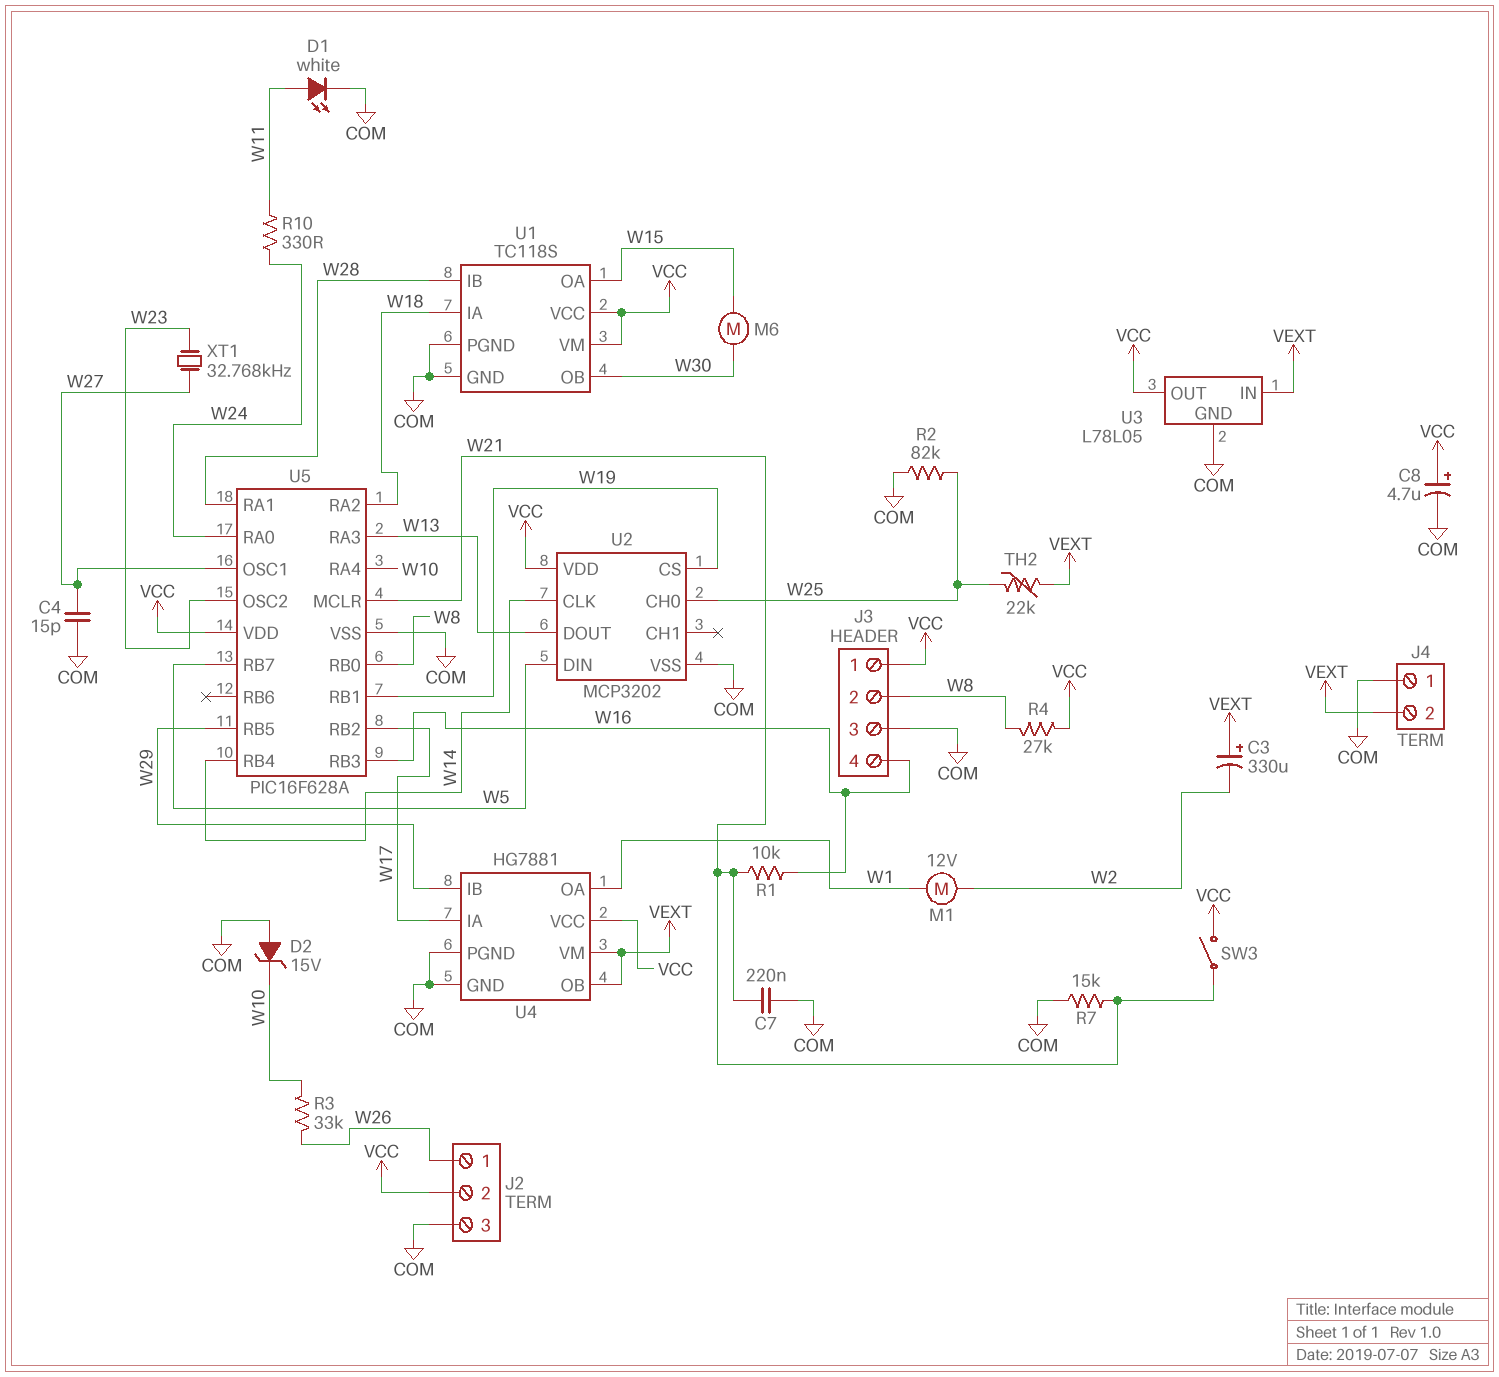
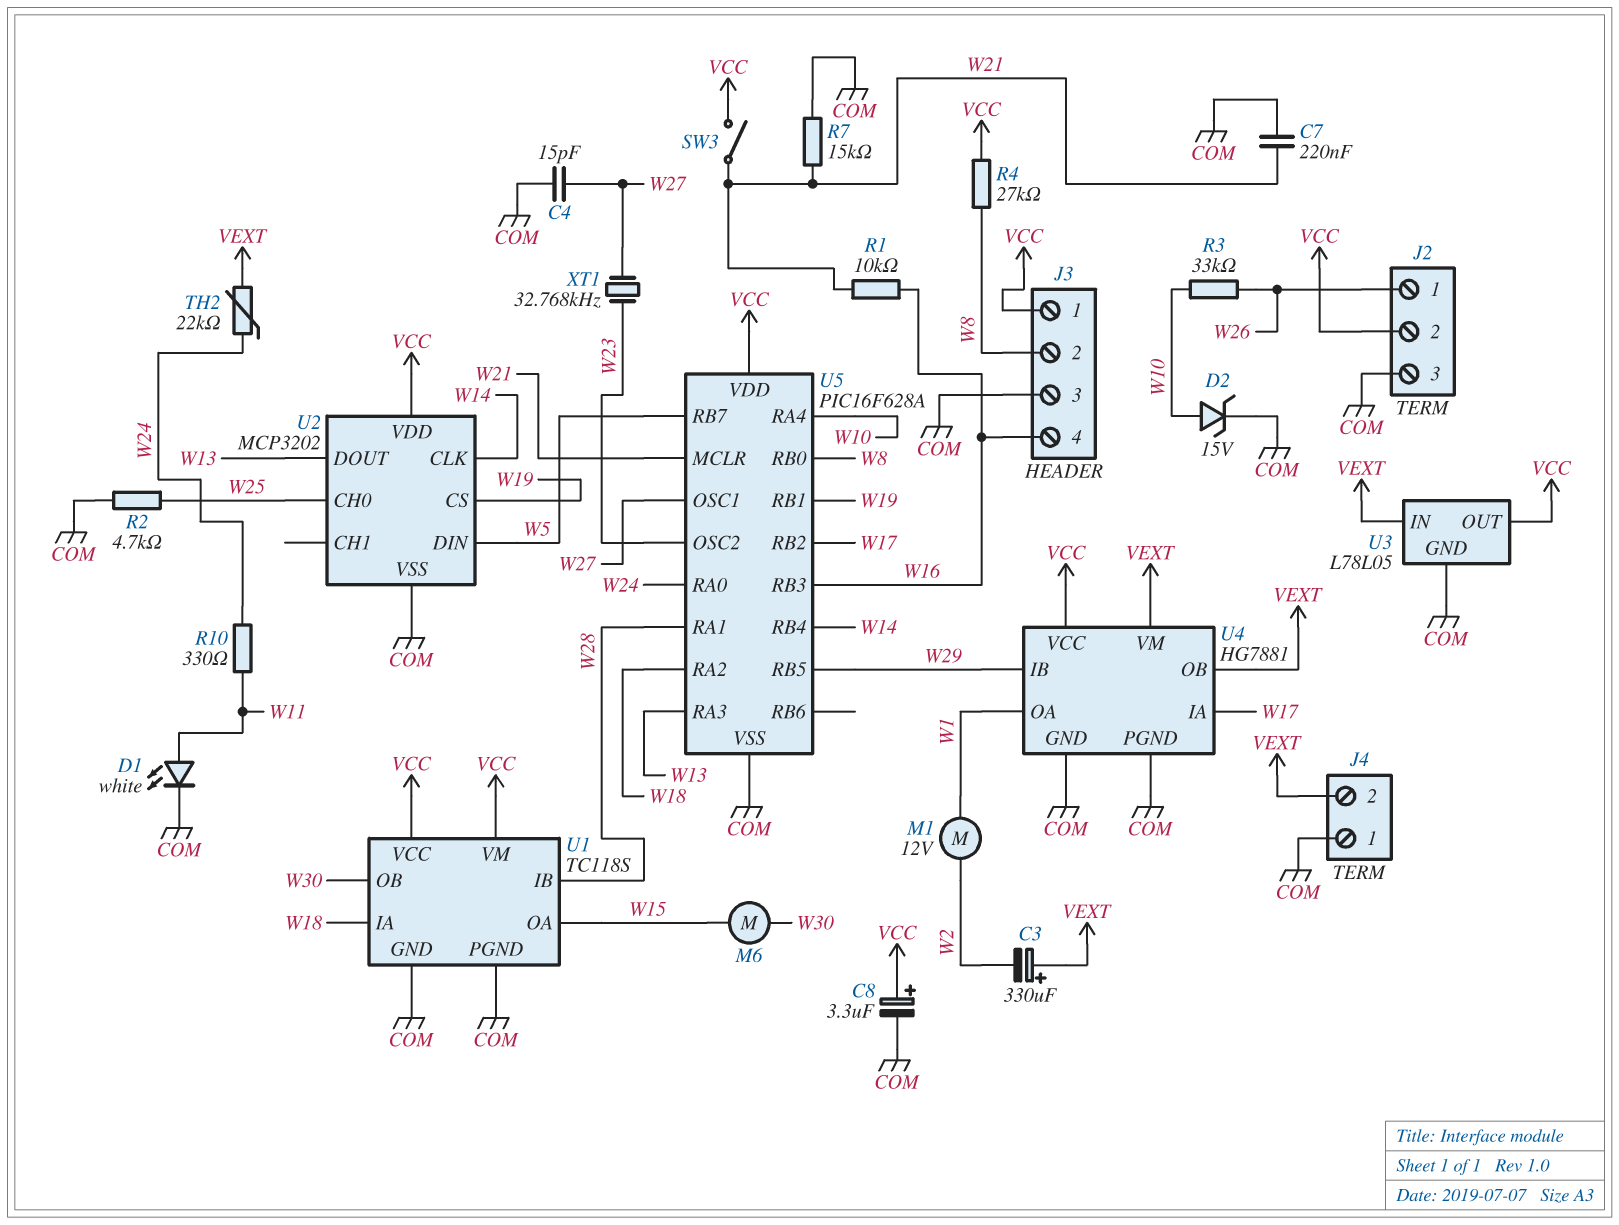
C8: 4.7uF (plus VCC, minus COM) -> 3.3uF (plus VCC, minus COM)
D2: zener 15V (A COM, K W10) -> zener 15V (A W10, K COM)
R2: 82k (COM, W25) -> 4.7k (COM, W25)
TH2: 22k (VEXT, W25) -> 22k (VEXT, W24)

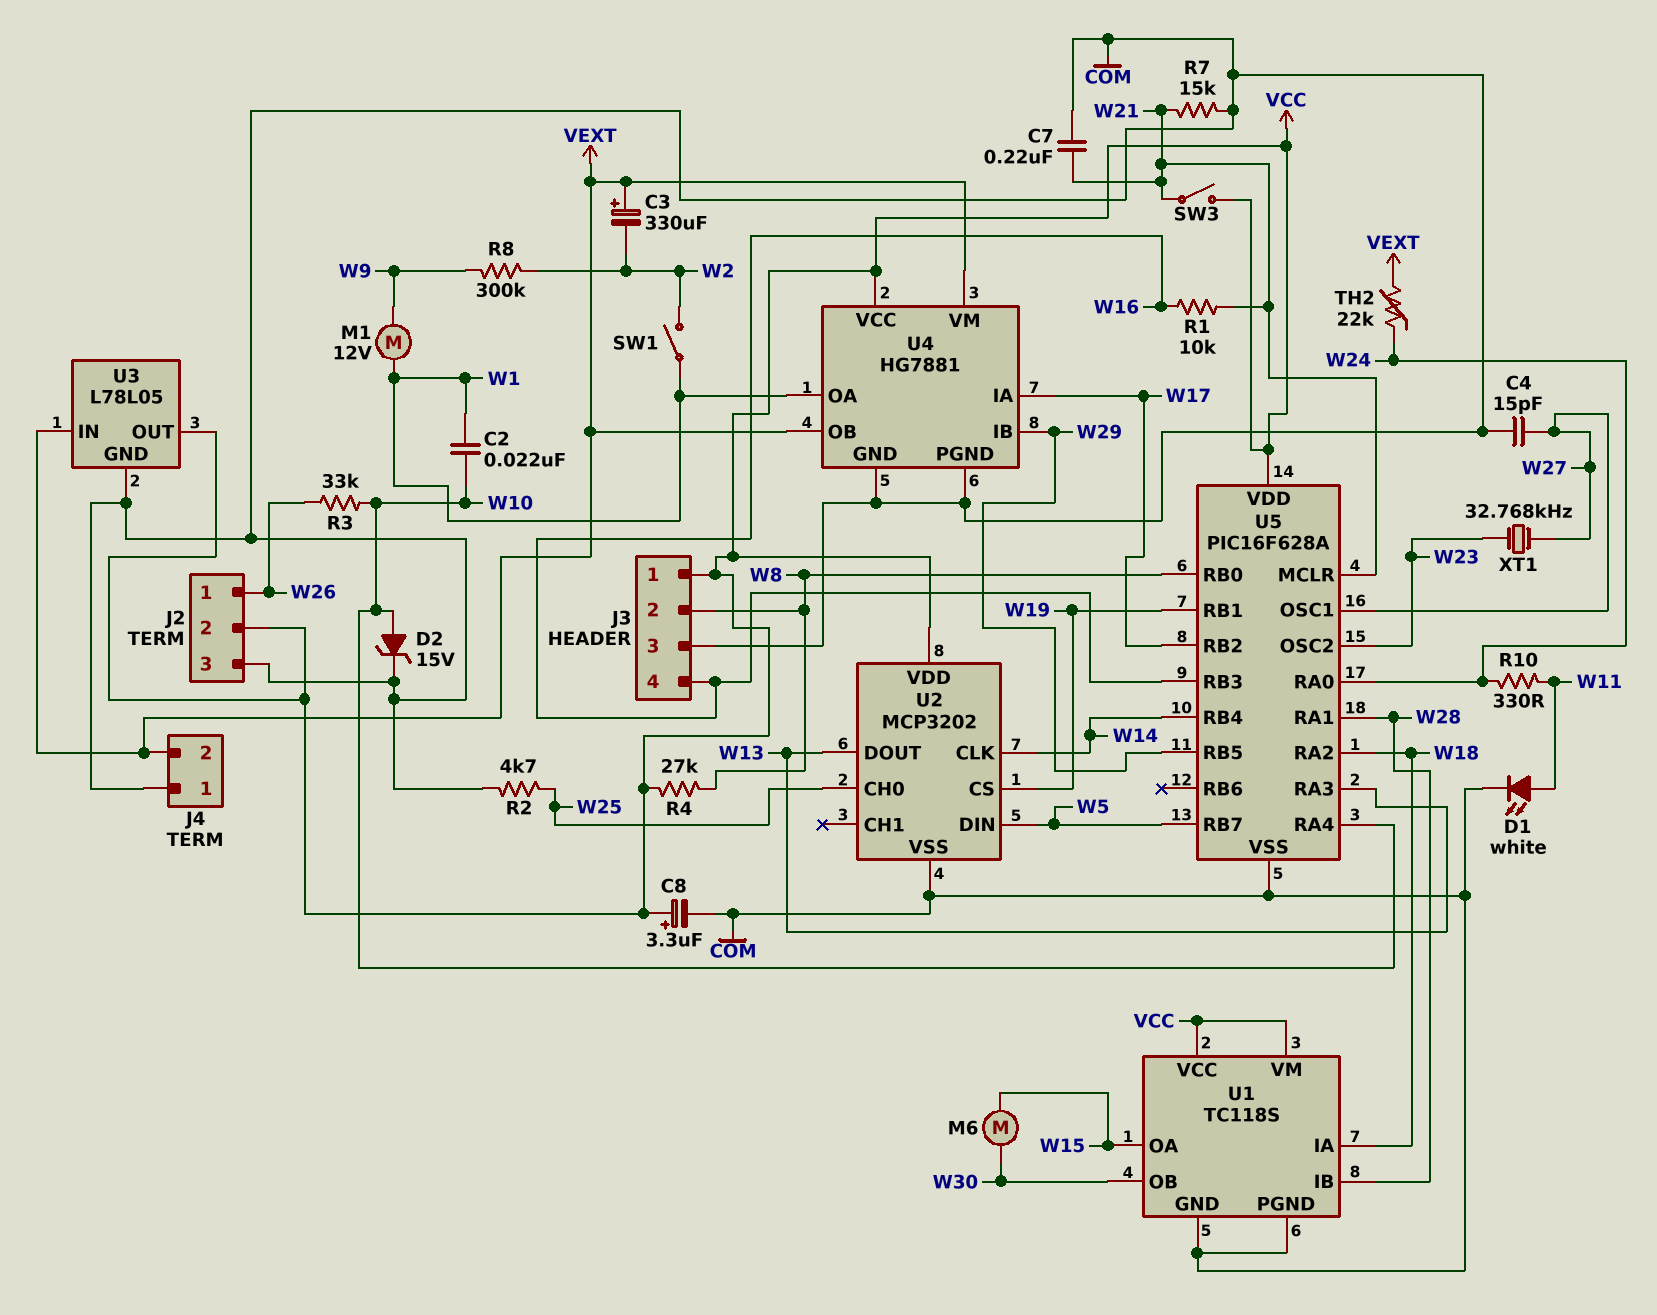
C2: none -> 22nF (W1, W10)
M1: motor 12V (W1, W2) -> motor 12V (W1, W9)
R8: none -> 300k (W2, W9)
SW1: none -> switch (W1, W2)

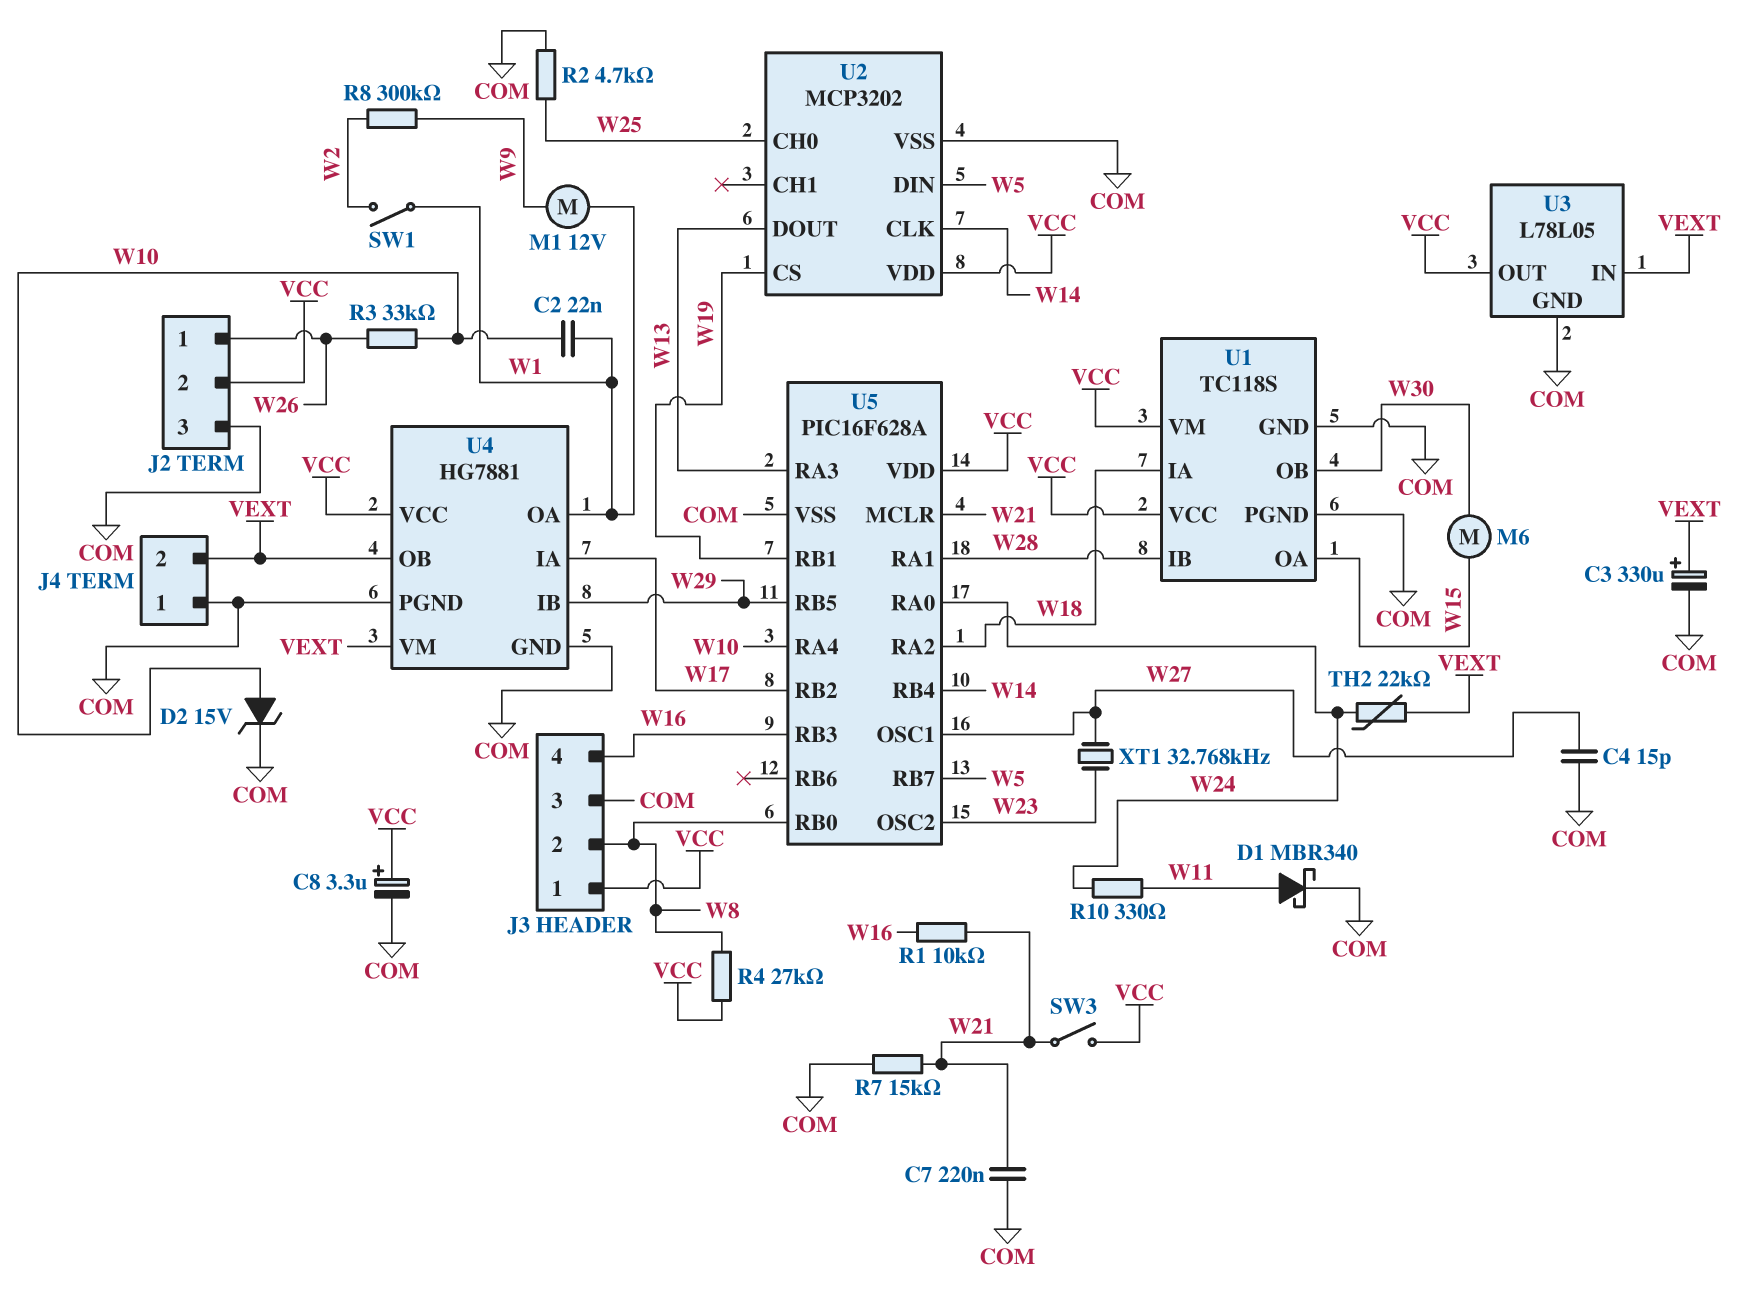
C3: 330uF (plus VEXT, minus W2) -> 330uF (plus VEXT, minus COM)
D1: LED white (A W11, K COM) -> schottky MBR340 (A W11, K COM)

